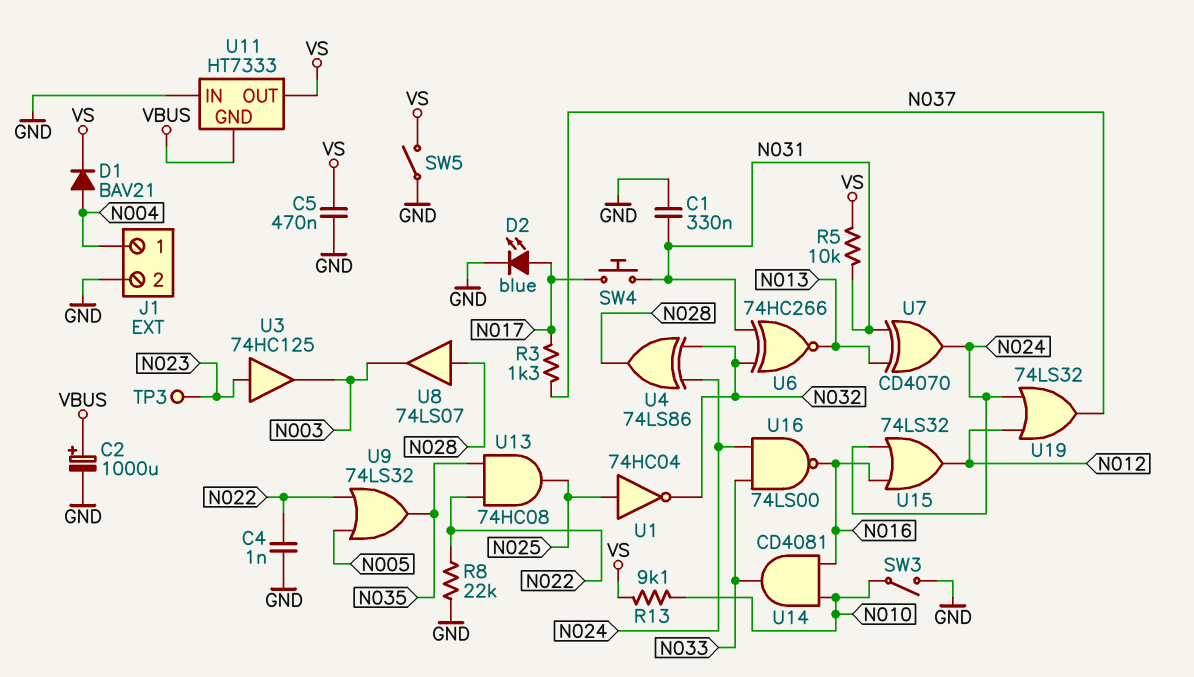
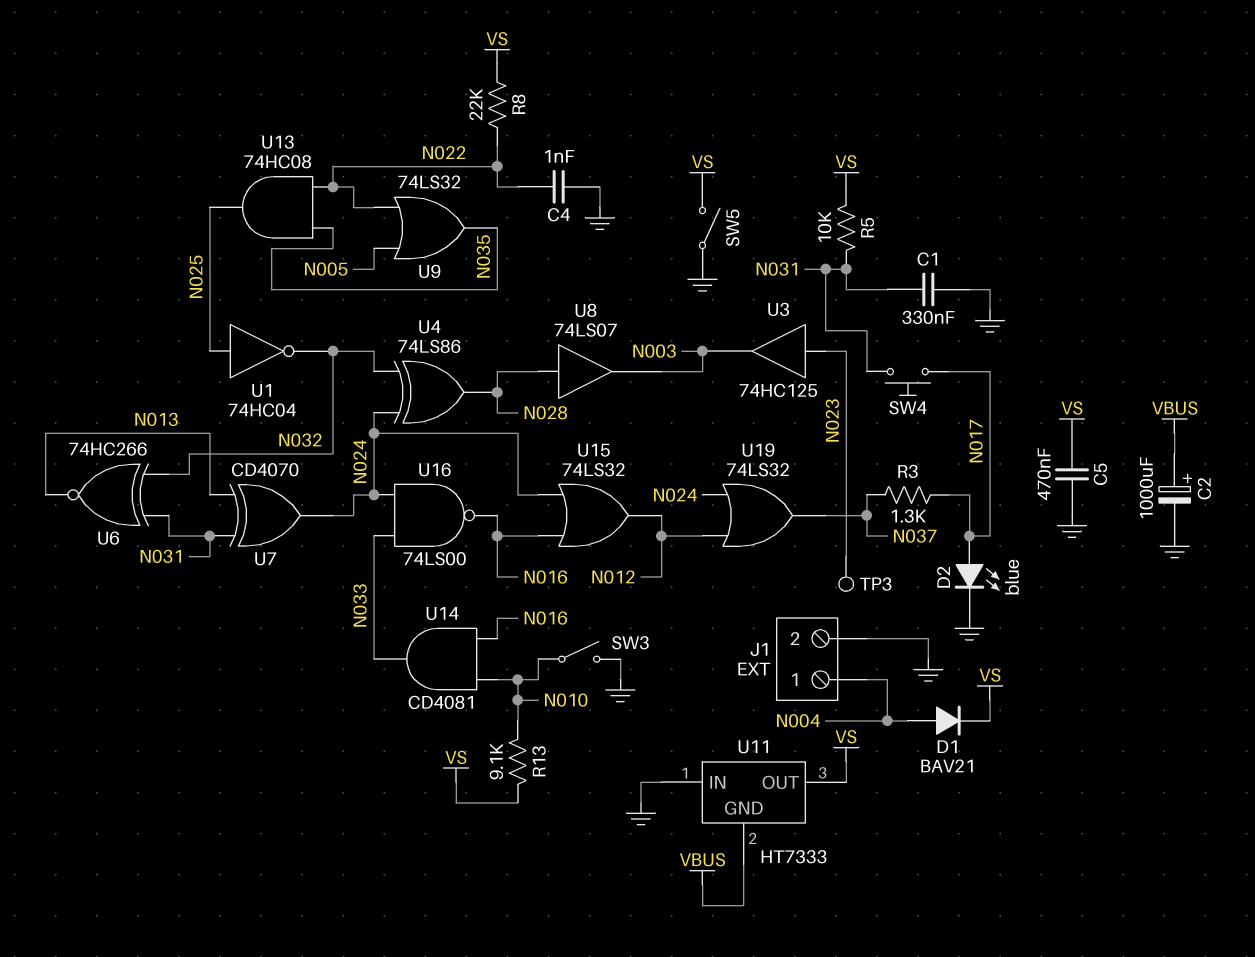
R8: 22k (GND, N022) -> 22k (N022, VS)

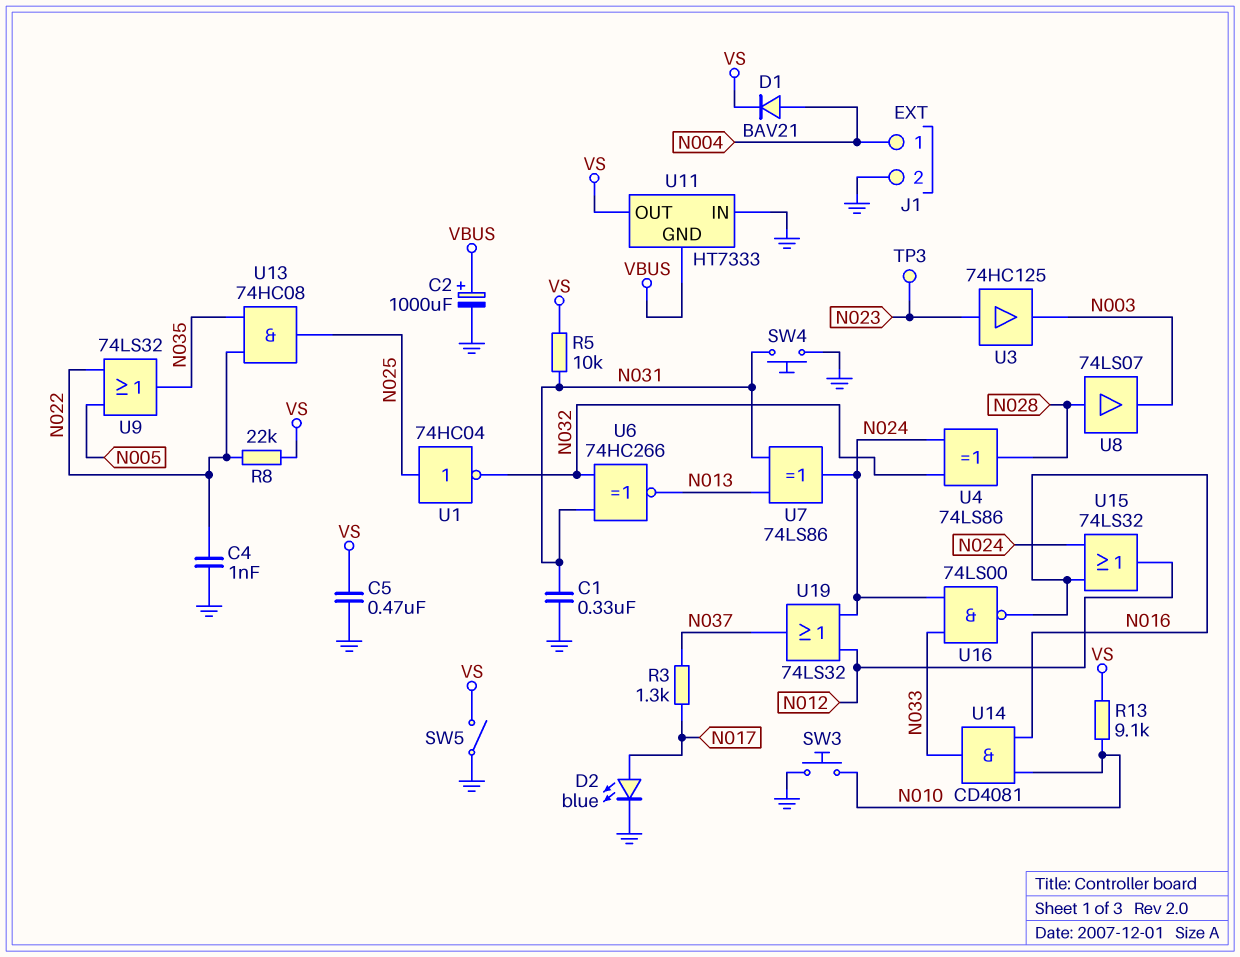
SW3: switch (GND, N010) -> button (GND, N010)
SW4: button (N017, N031) -> button (GND, N031)
U7: XOR CD4070 (in N013, in N031, out N024) -> XOR 74LS86 (in N013, in N031, out N024)

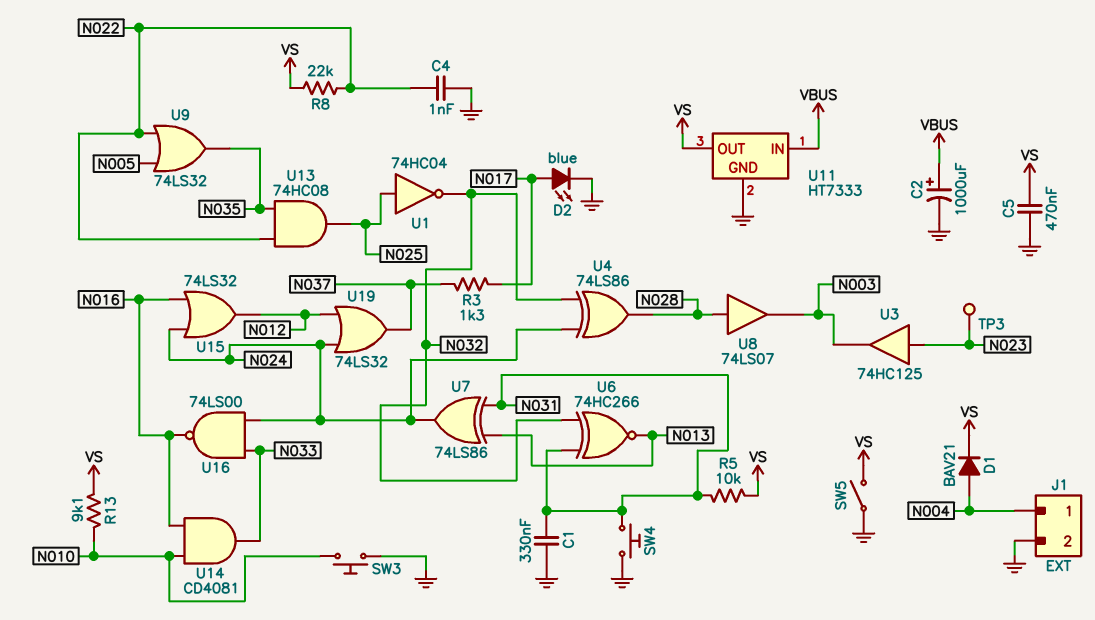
U11 pin GND: VBUS -> GND
U11 pin IN: GND -> VBUS

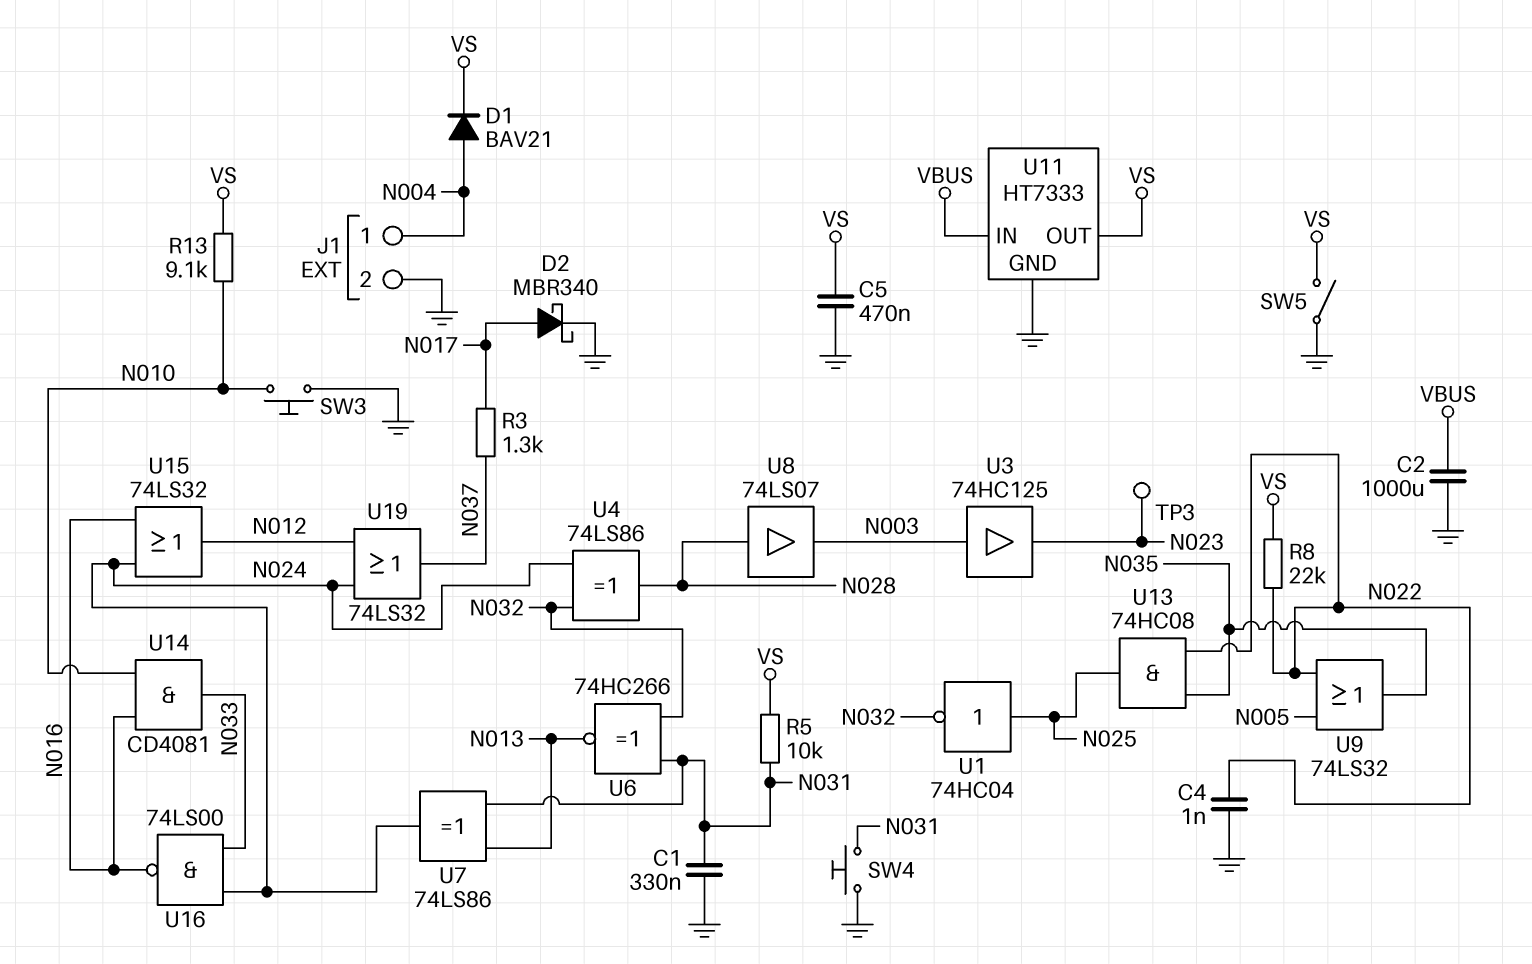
C2: 1000uF (plus VBUS, minus GND) -> 1000uF (GND, VBUS)
D2: LED blue (A N017, K GND) -> schottky MBR340 (A N017, K GND)
U3: buffer 74HC125 (in N023, out N003) -> buffer 74HC125 (in N003, out N023)

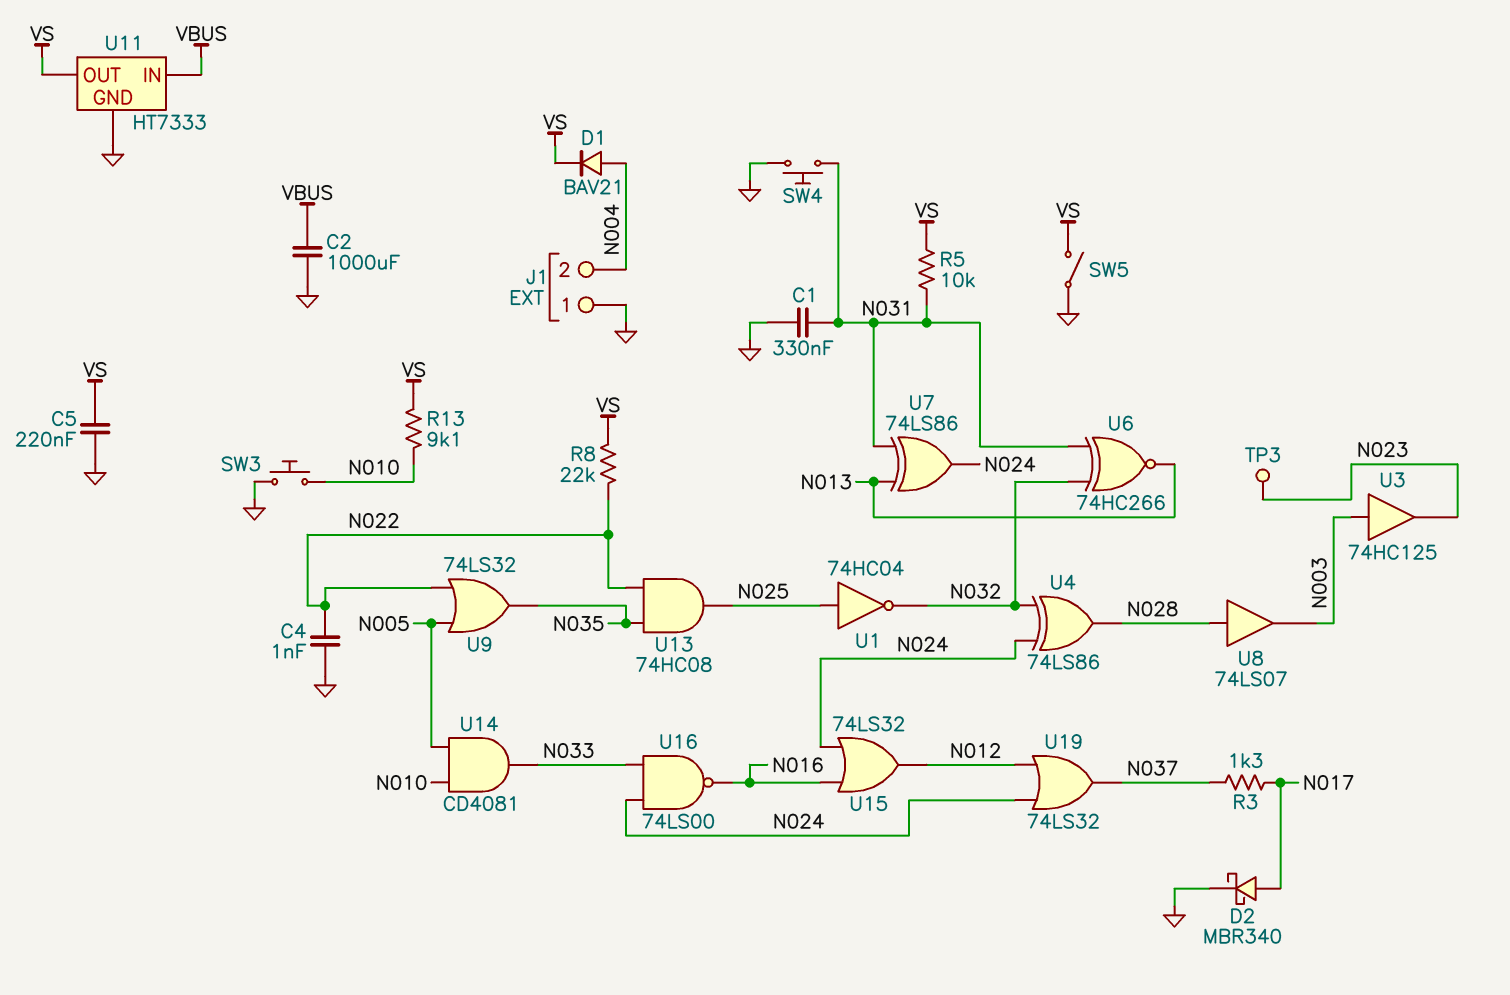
C5: 470nF (GND, VS) -> 220nF (GND, VS)
J1 pin 1: N004 -> GND
J1 pin 2: GND -> N004
U14: AND CD4081 (in N010, in N016, out N033) -> AND CD4081 (in N005, in N010, out N033)

